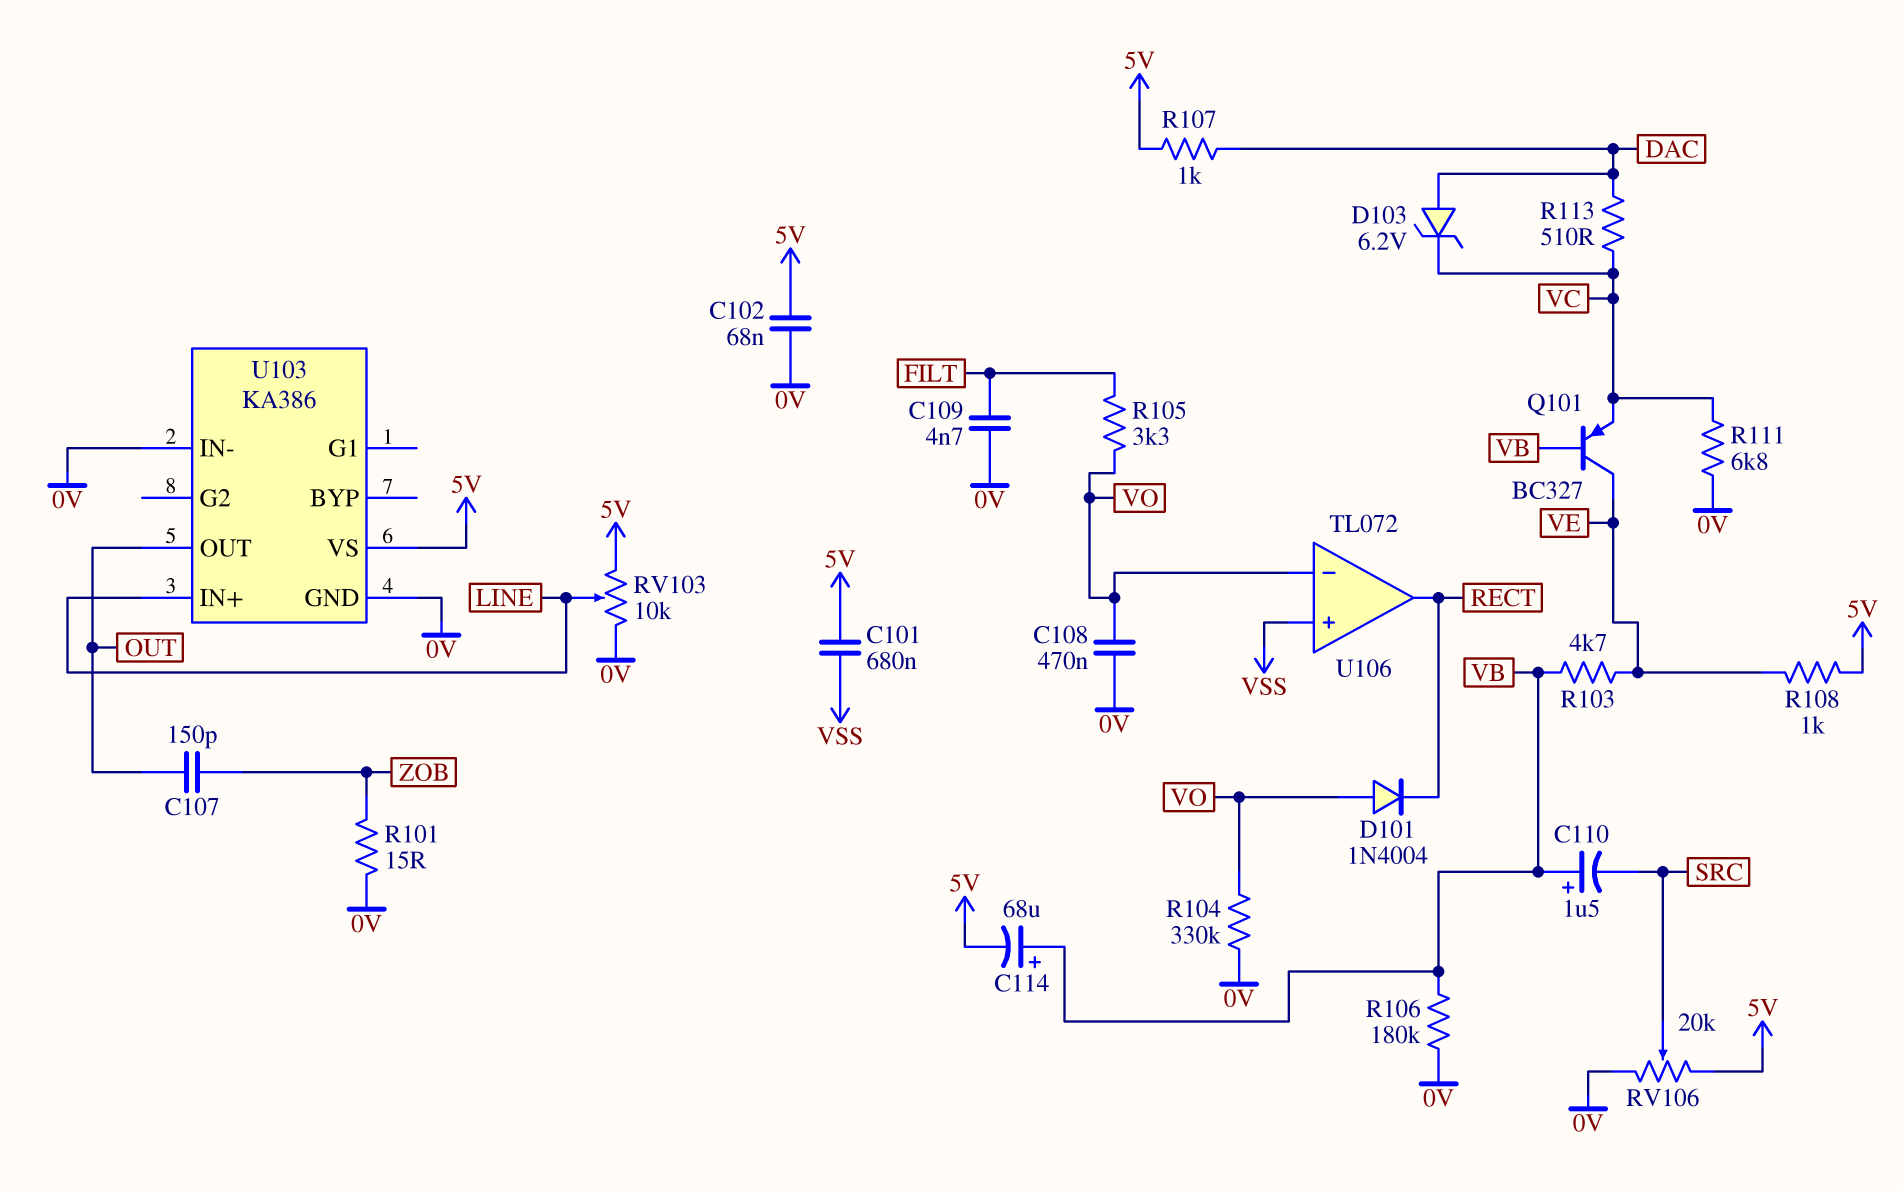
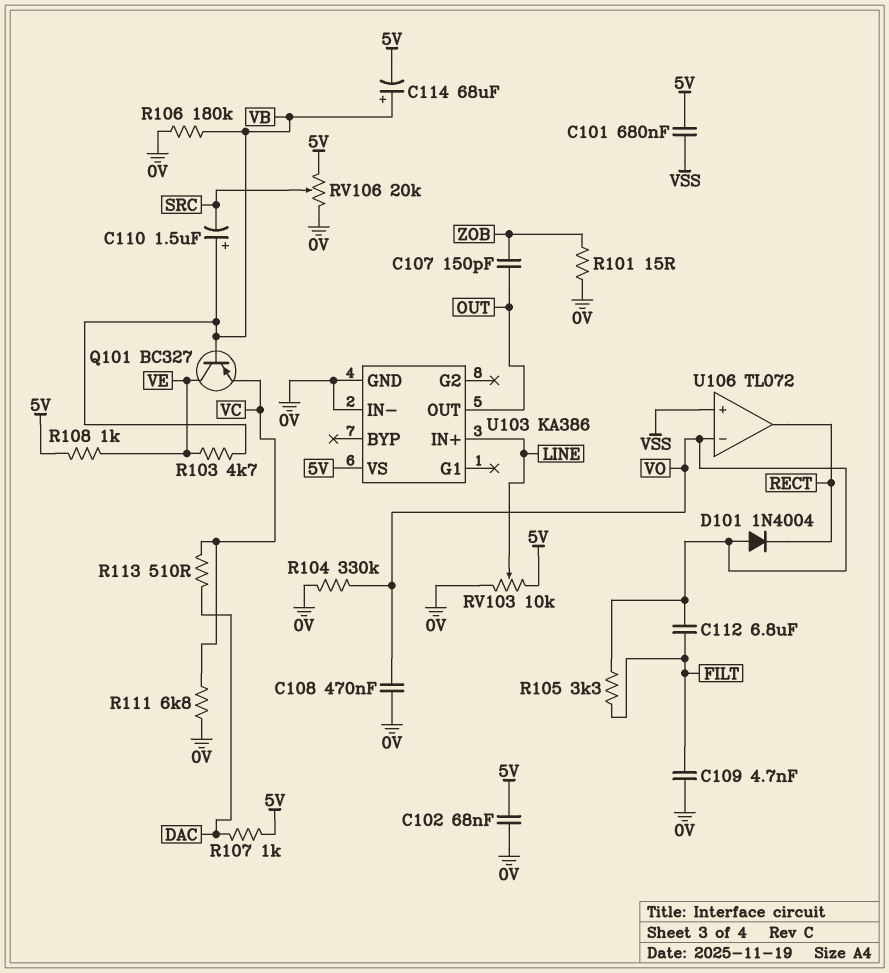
C112: none -> 6.8uF (FILT, VO)
D103: zener 6.2V (A DAC, K VC) -> none

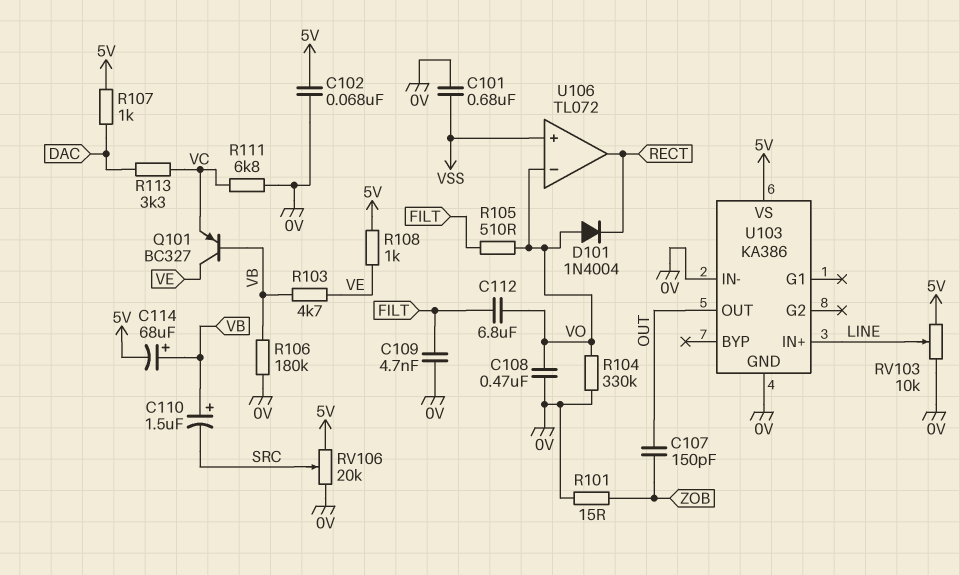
C101: 680nF (5V, VSS) -> 680nF (0V, VSS)
R105: 3.3k (FILT, VO) -> 510 (FILT, VO)
R113: 510 (DAC, VC) -> 3.3k (DAC, VC)

